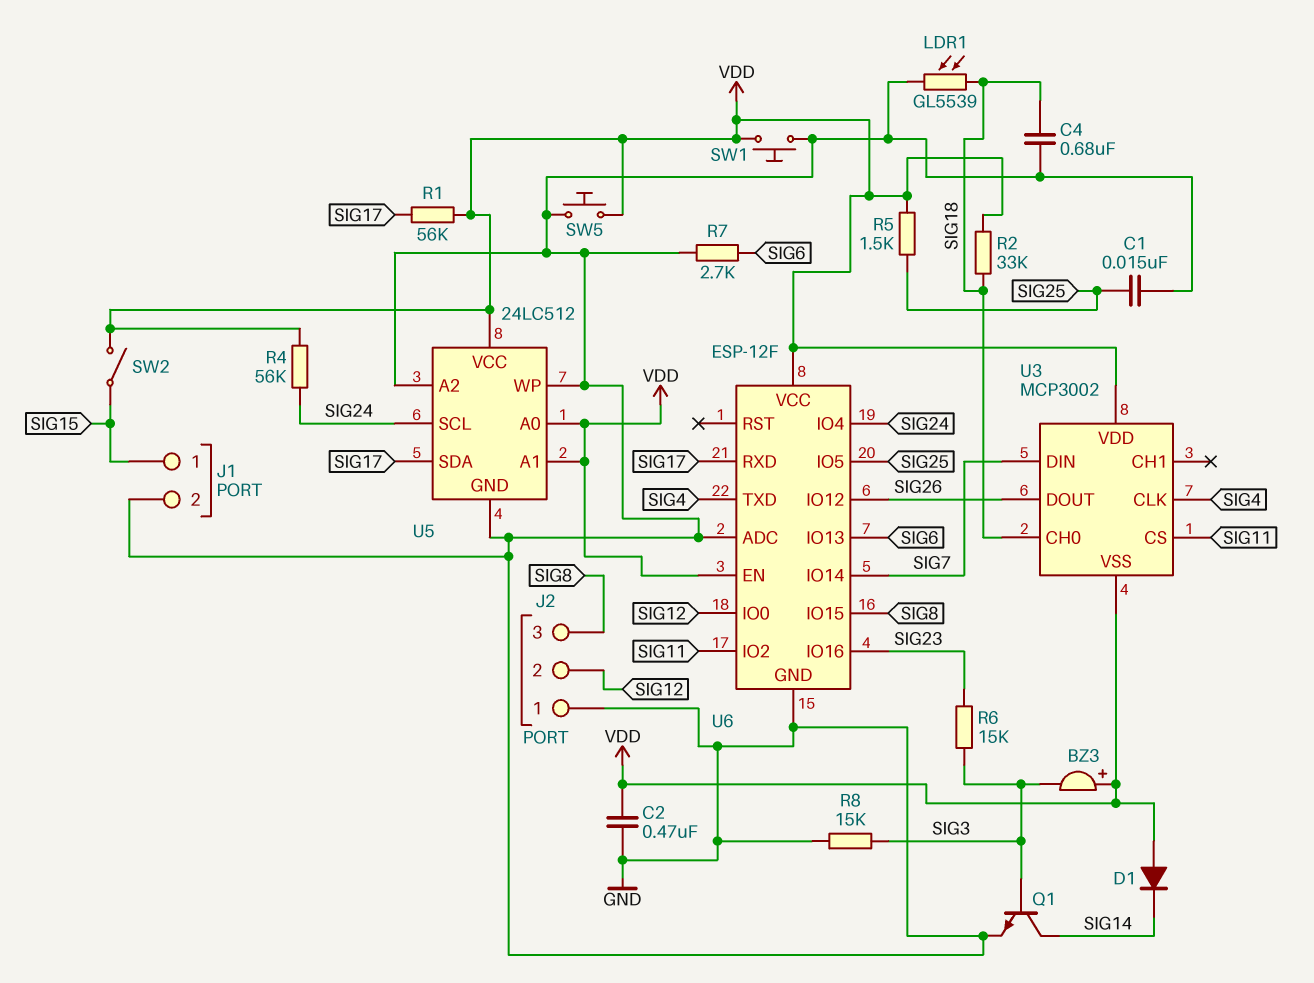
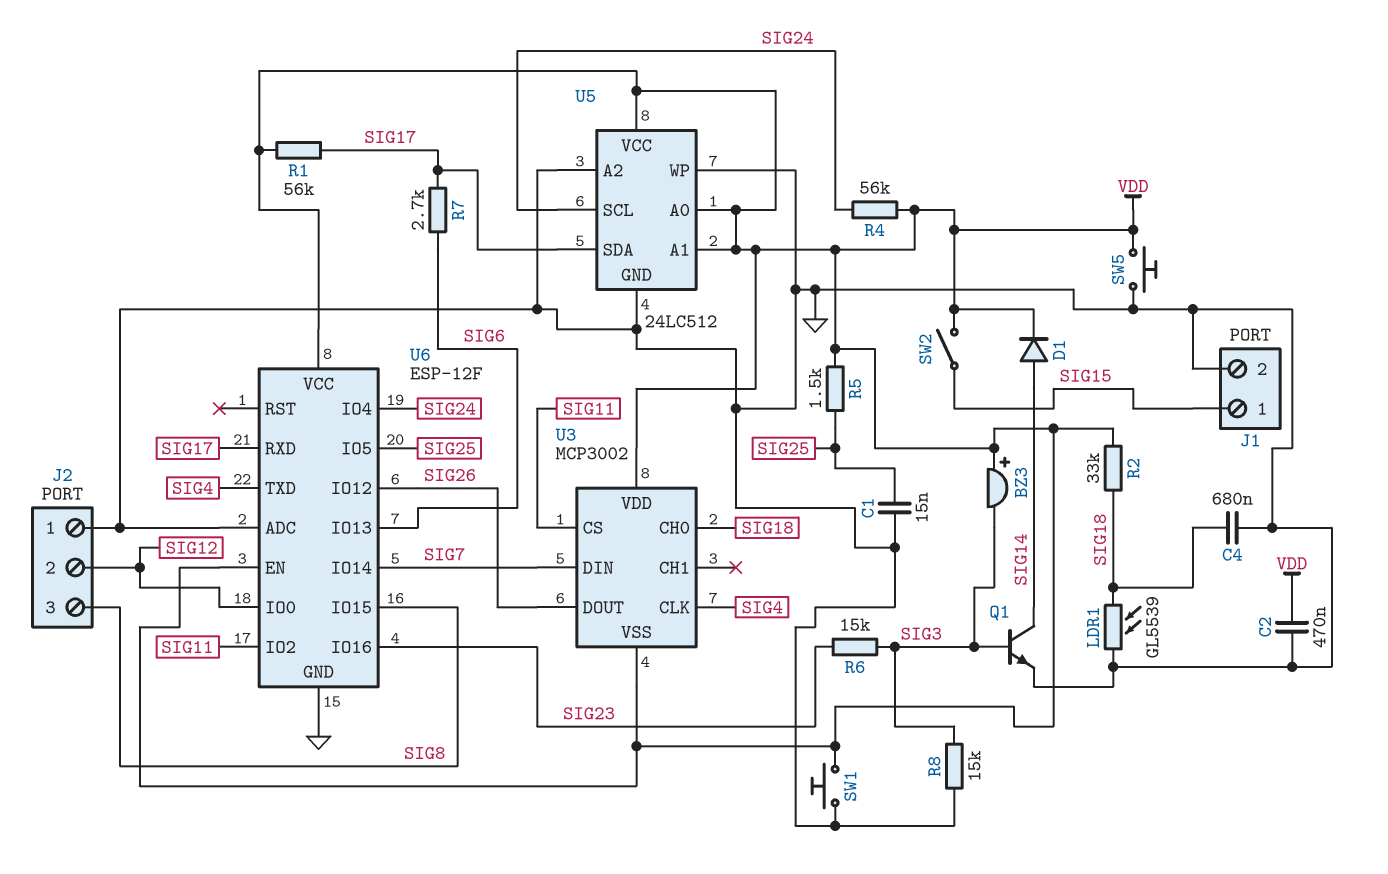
D1: diode (A VDD, K SIG14) -> diode (A SIG14, K VDD)
R7: 2.7k (GND, SIG6) -> 2.7k (SIG6, SIG17)

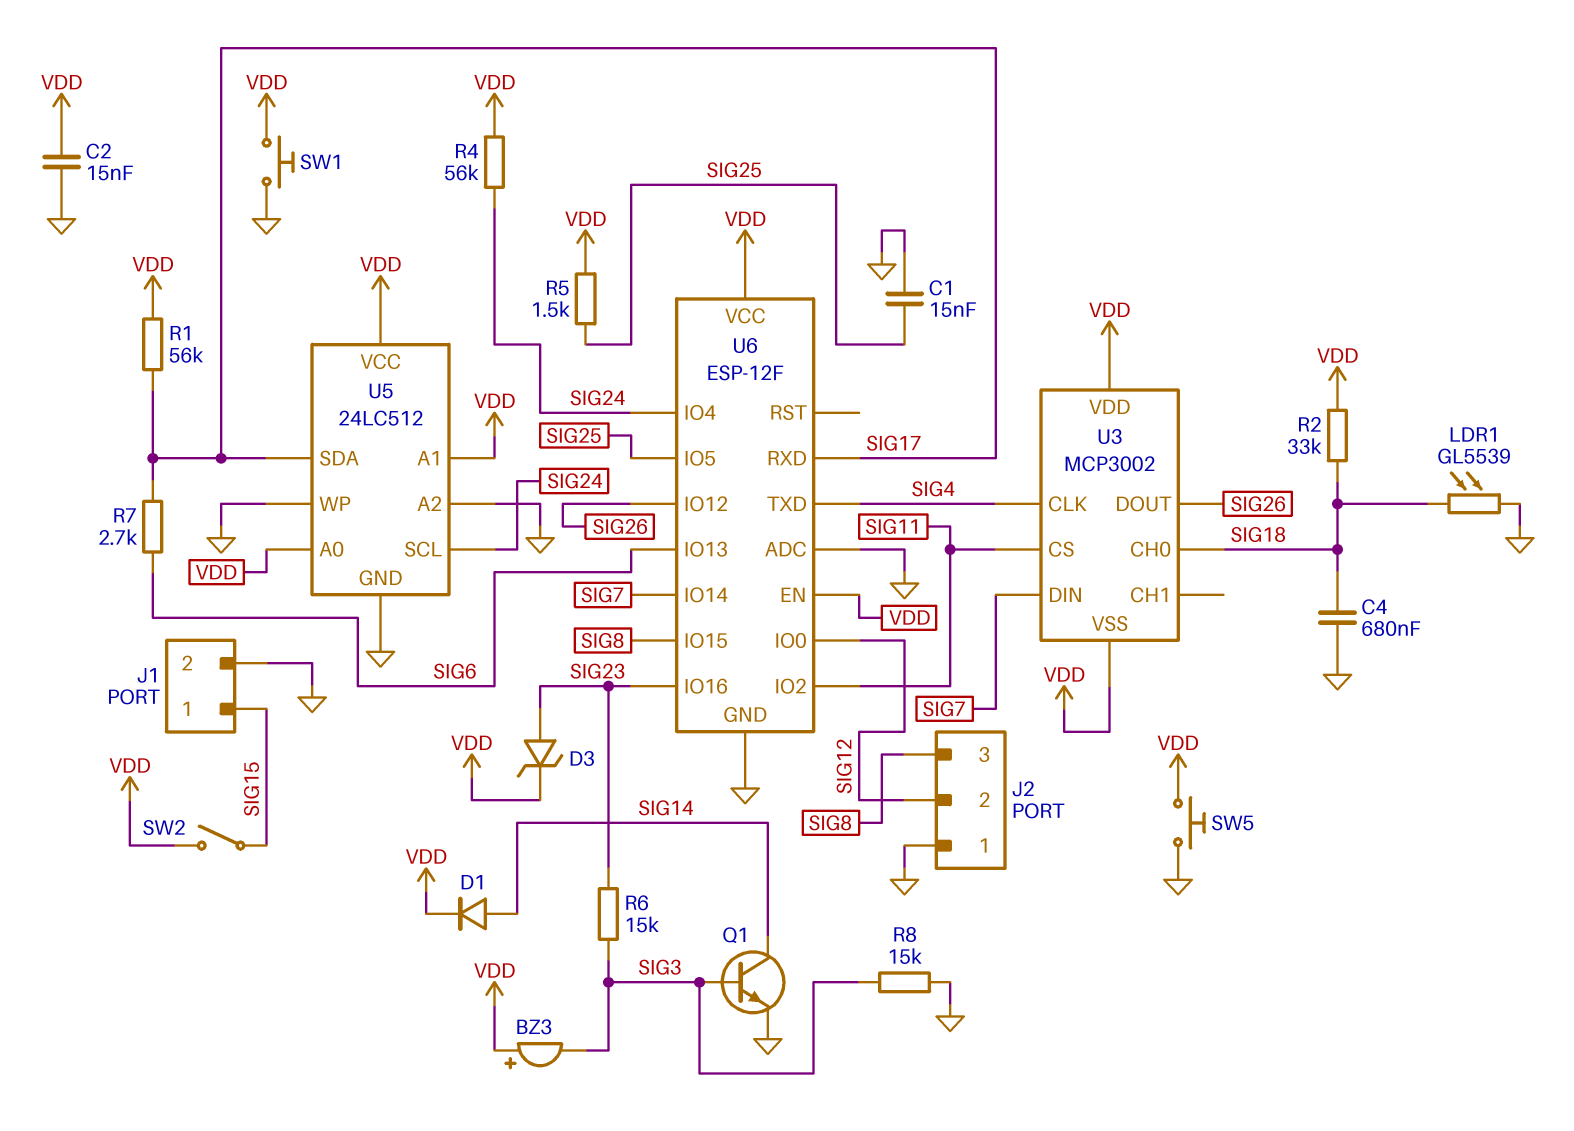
C2: 470nF (GND, VDD) -> 15nF (GND, VDD)
D3: none -> zener (A SIG23, K VDD)

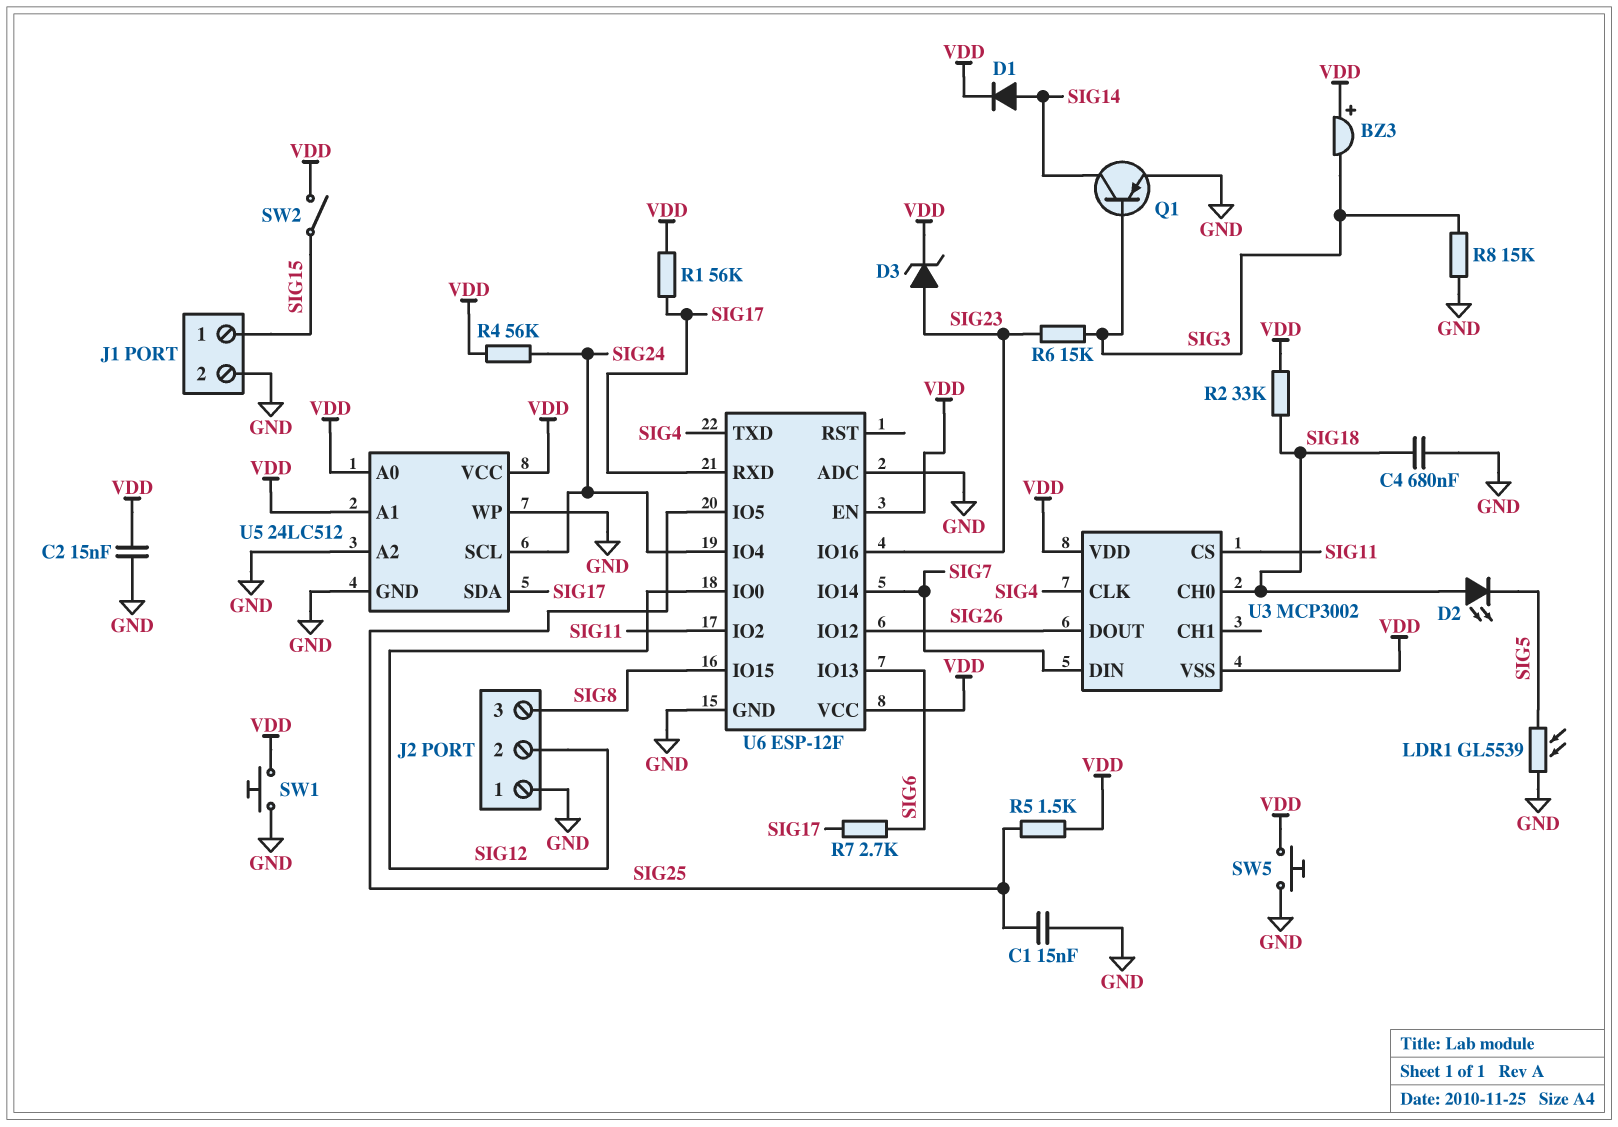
D2: none -> LED (A SIG18, K SIG5)
LDR1: GL5539 (GND, SIG18) -> GL5539 (GND, SIG5)
Q1: NPN (B SIG3, C SIG14, E GND) -> PNP (B SIG3, C SIG14, E GND)

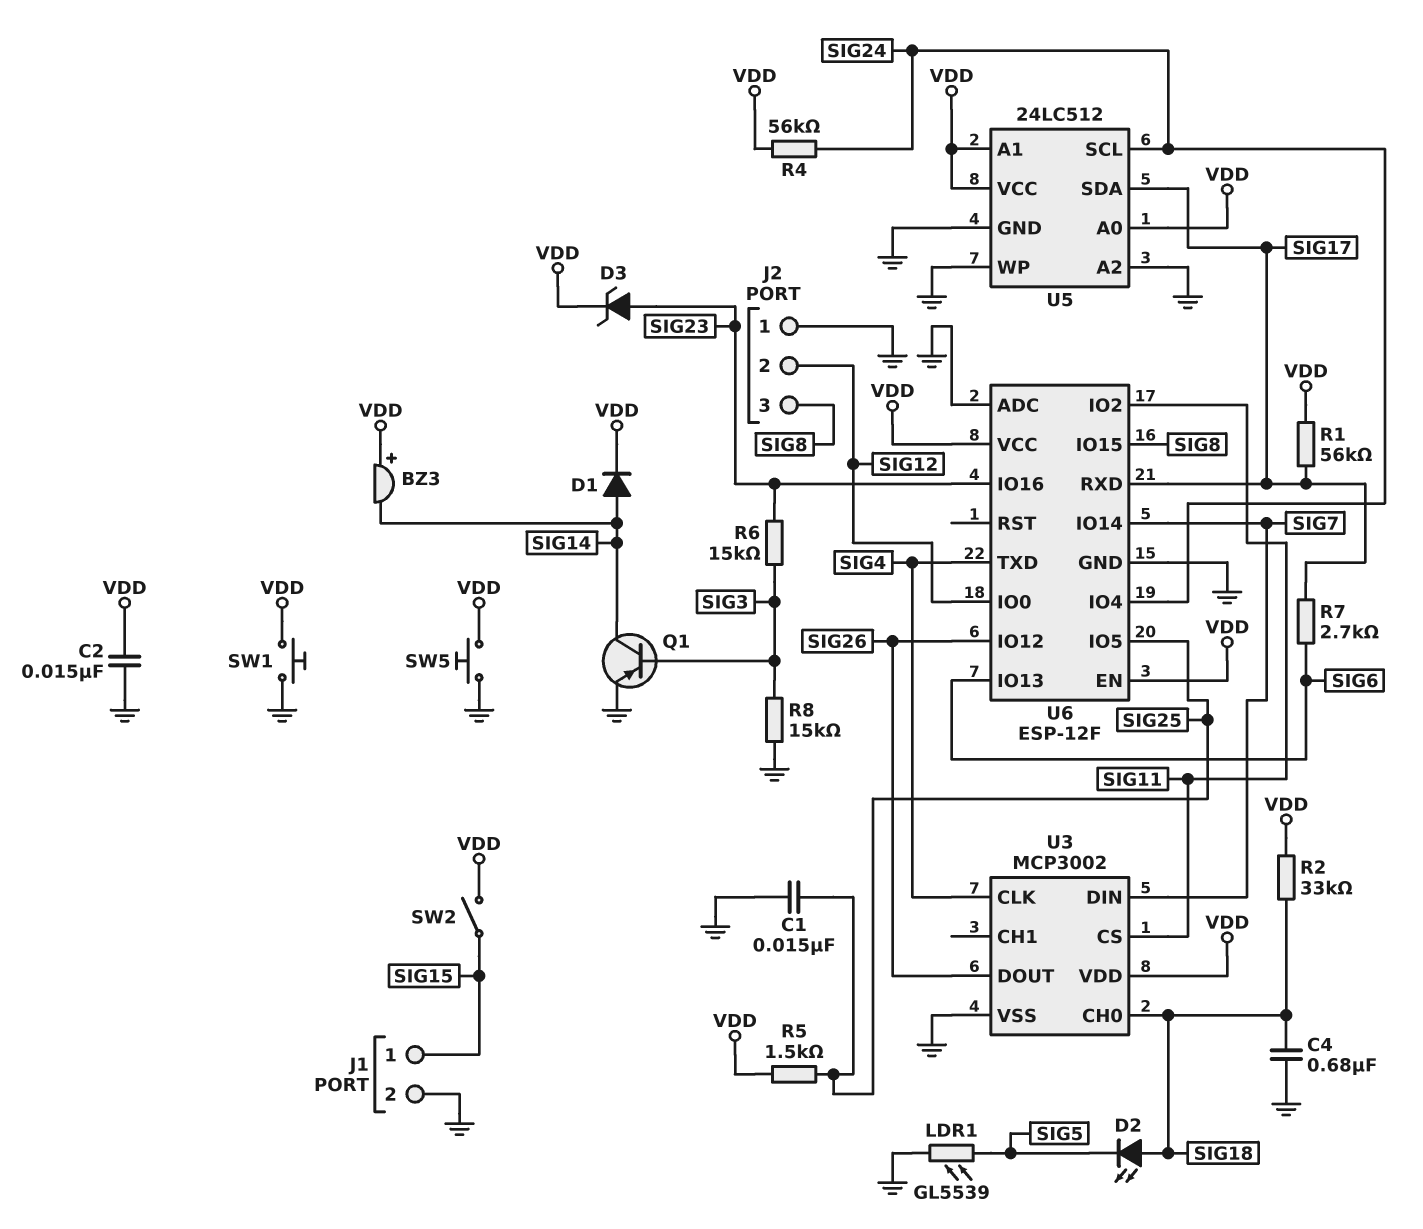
BZ3: buzzer (plus VDD, minus SIG3) -> buzzer (plus VDD, minus SIG14)
U3 pin VSS: VDD -> GND

